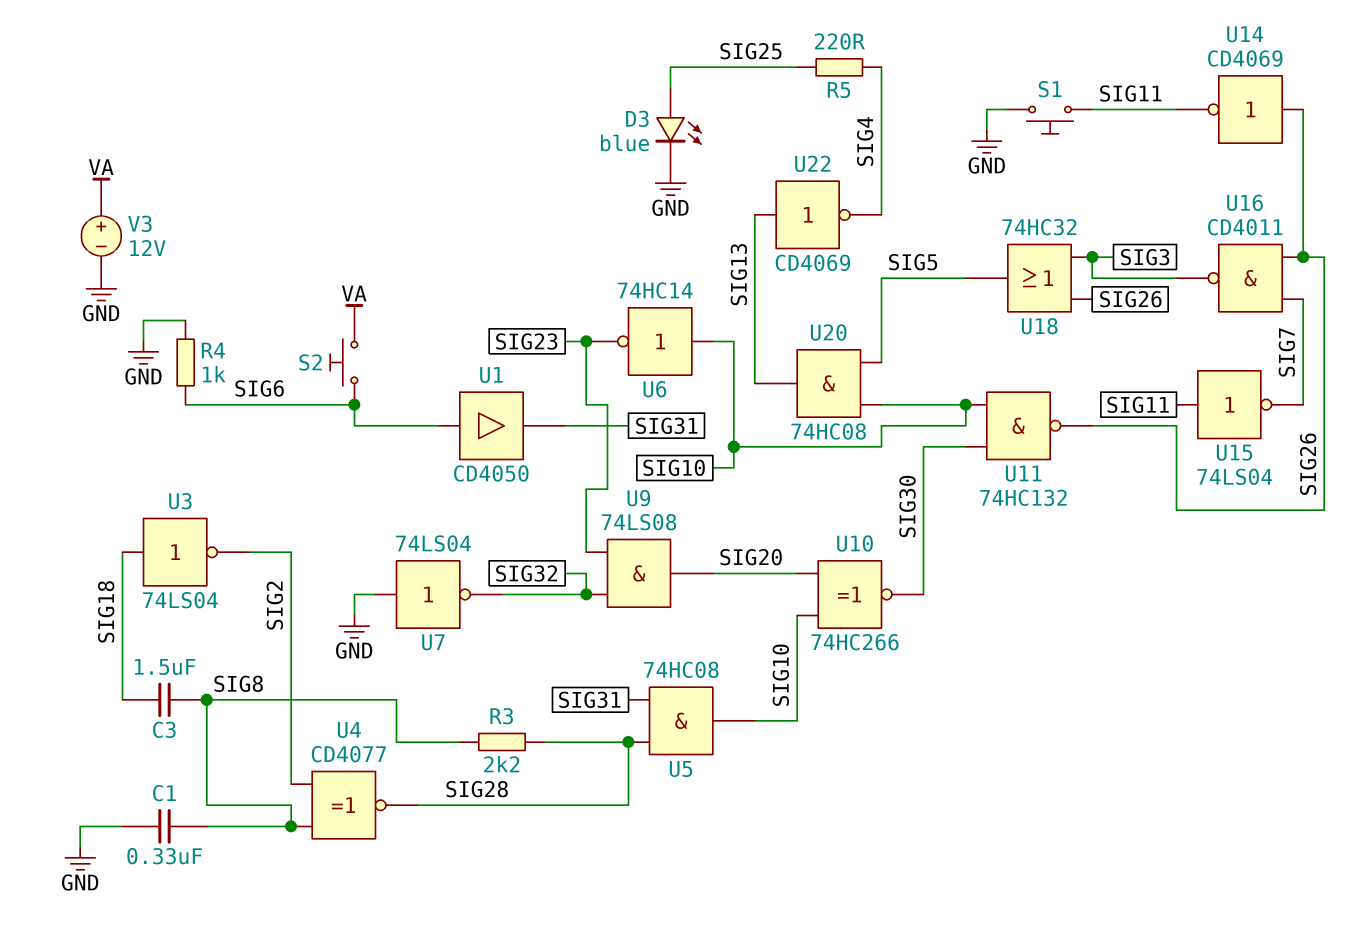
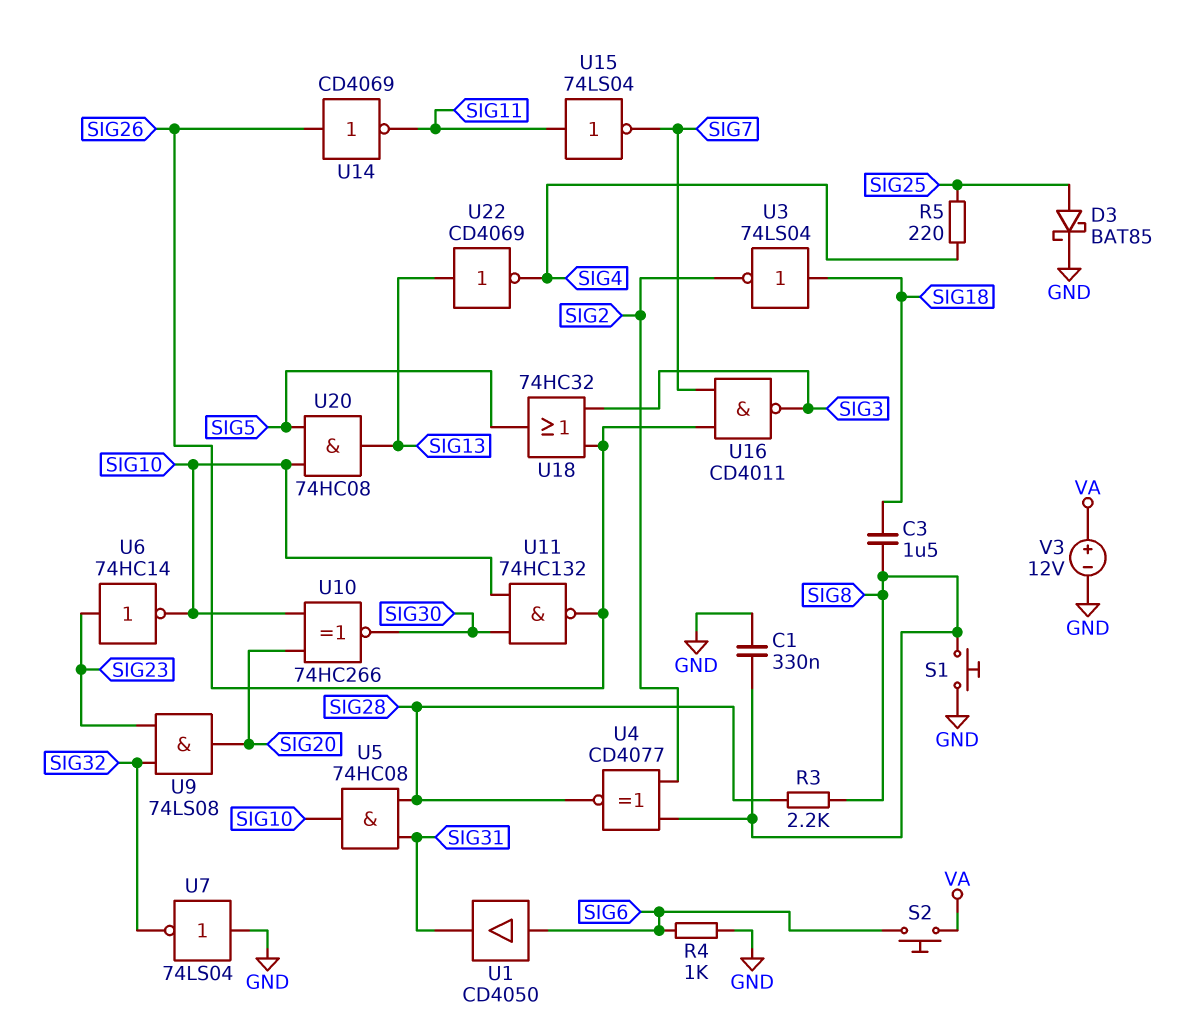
D3: LED blue (A SIG25, K GND) -> schottky BAT85 (A SIG25, K GND)
S1: button (GND, SIG11) -> button (GND, SIG8)
U6: NOT 74HC14 (in SIG10, out SIG23) -> NOT 74HC14 (in SIG23, out SIG10)

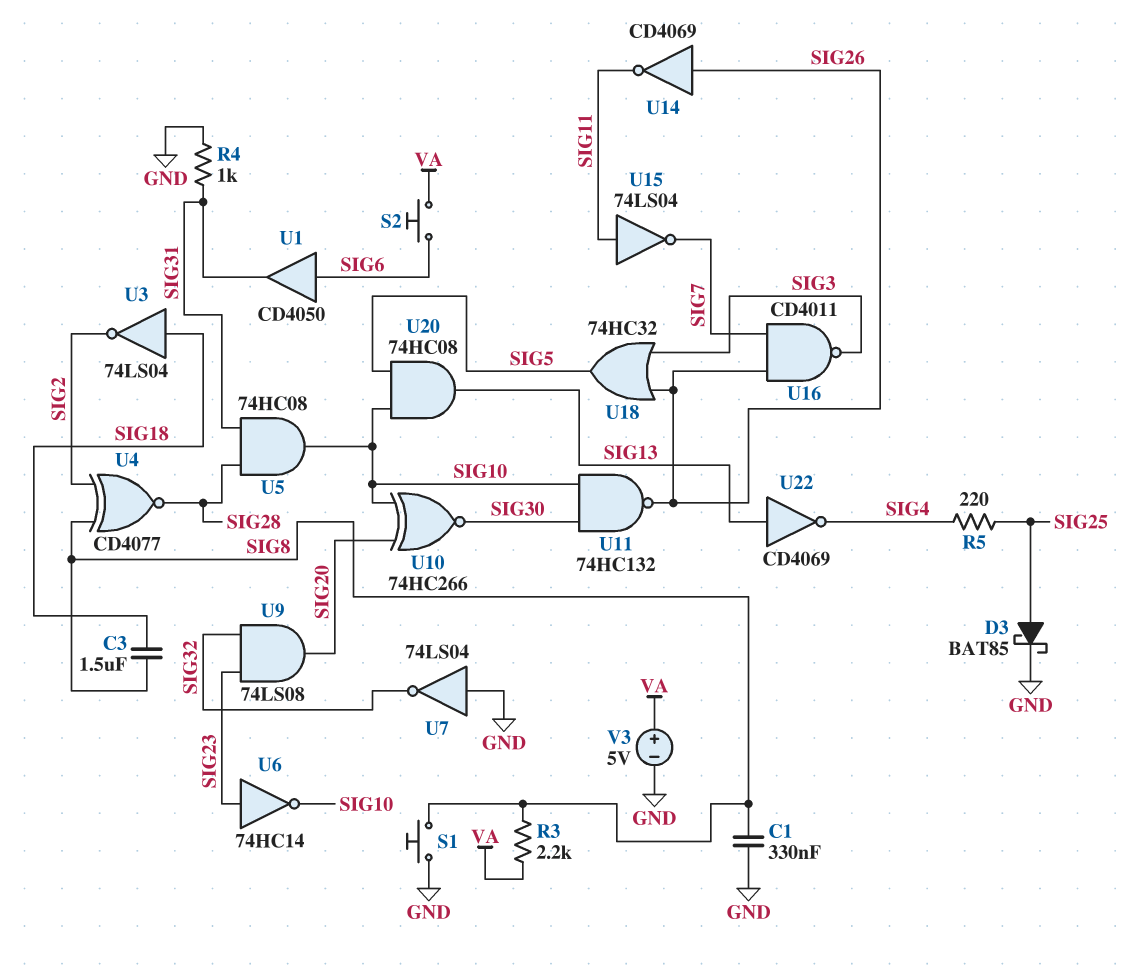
R3: 2.2k (SIG8, SIG28) -> 2.2k (SIG8, VA)
R4: 1k (GND, SIG6) -> 1k (GND, SIG31)
V3: 12V (plus VA, minus GND) -> 5V (plus VA, minus GND)

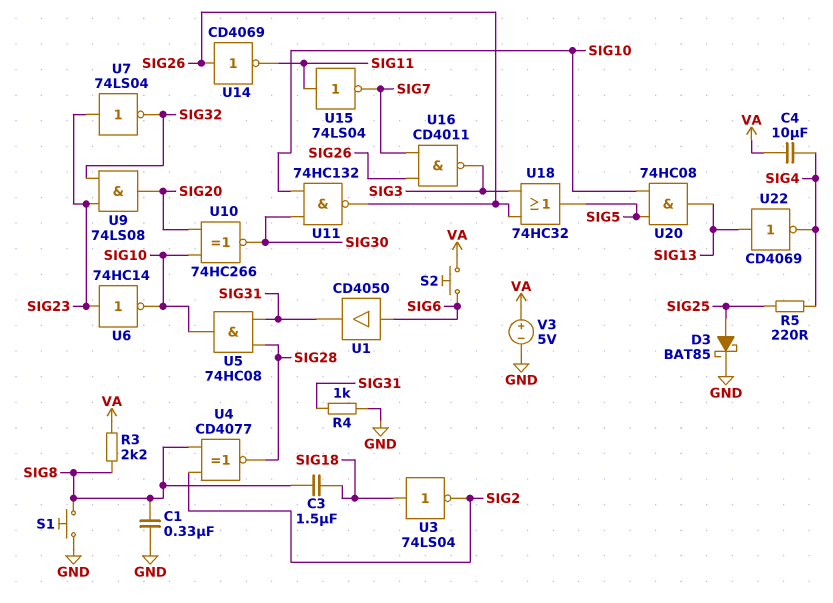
C4: none -> 10uF (SIG4, VA)
U7: NOT 74LS04 (in GND, out SIG32) -> NOT 74LS04 (in SIG23, out SIG32)

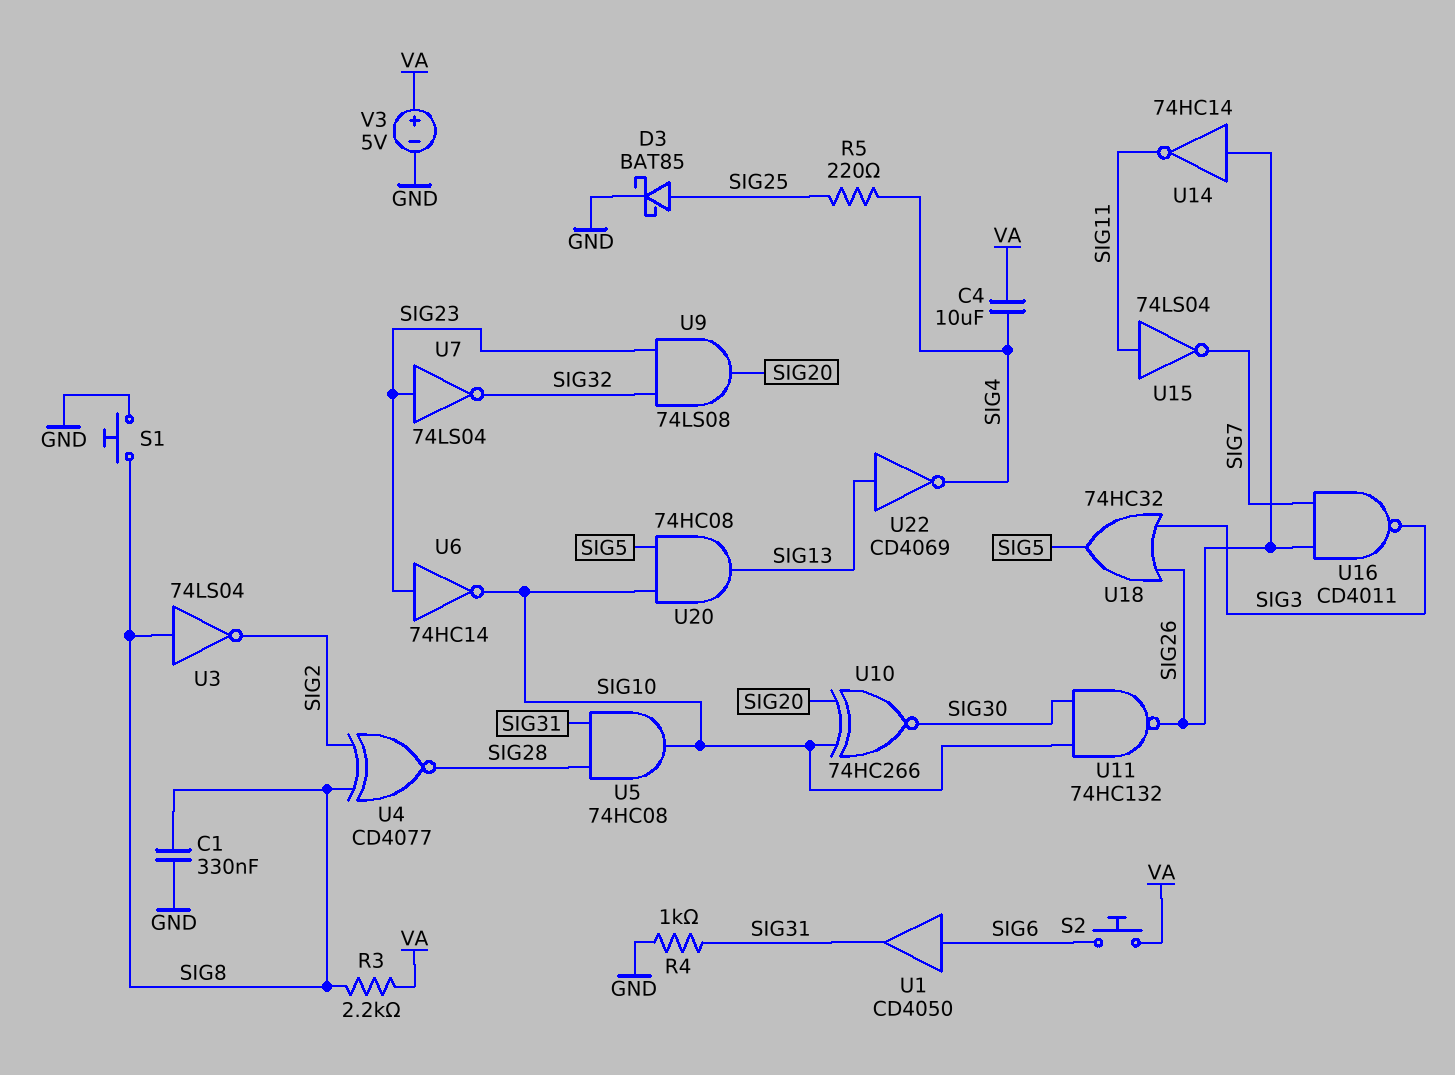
C3: 1.5uF (SIG8, SIG18) -> none
U3: NOT 74LS04 (in SIG18, out SIG2) -> NOT 74LS04 (in SIG8, out SIG2)
U14: NOT CD4069 (in SIG26, out SIG11) -> NOT 74HC14 (in SIG26, out SIG11)

